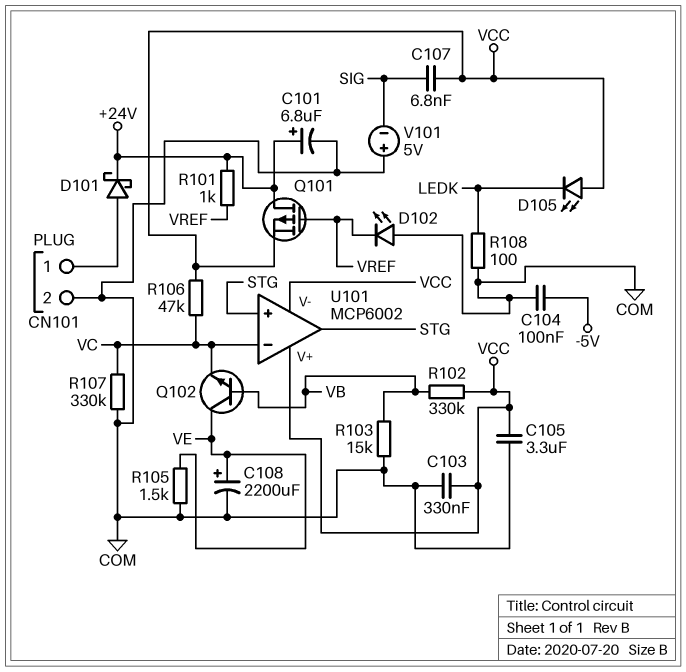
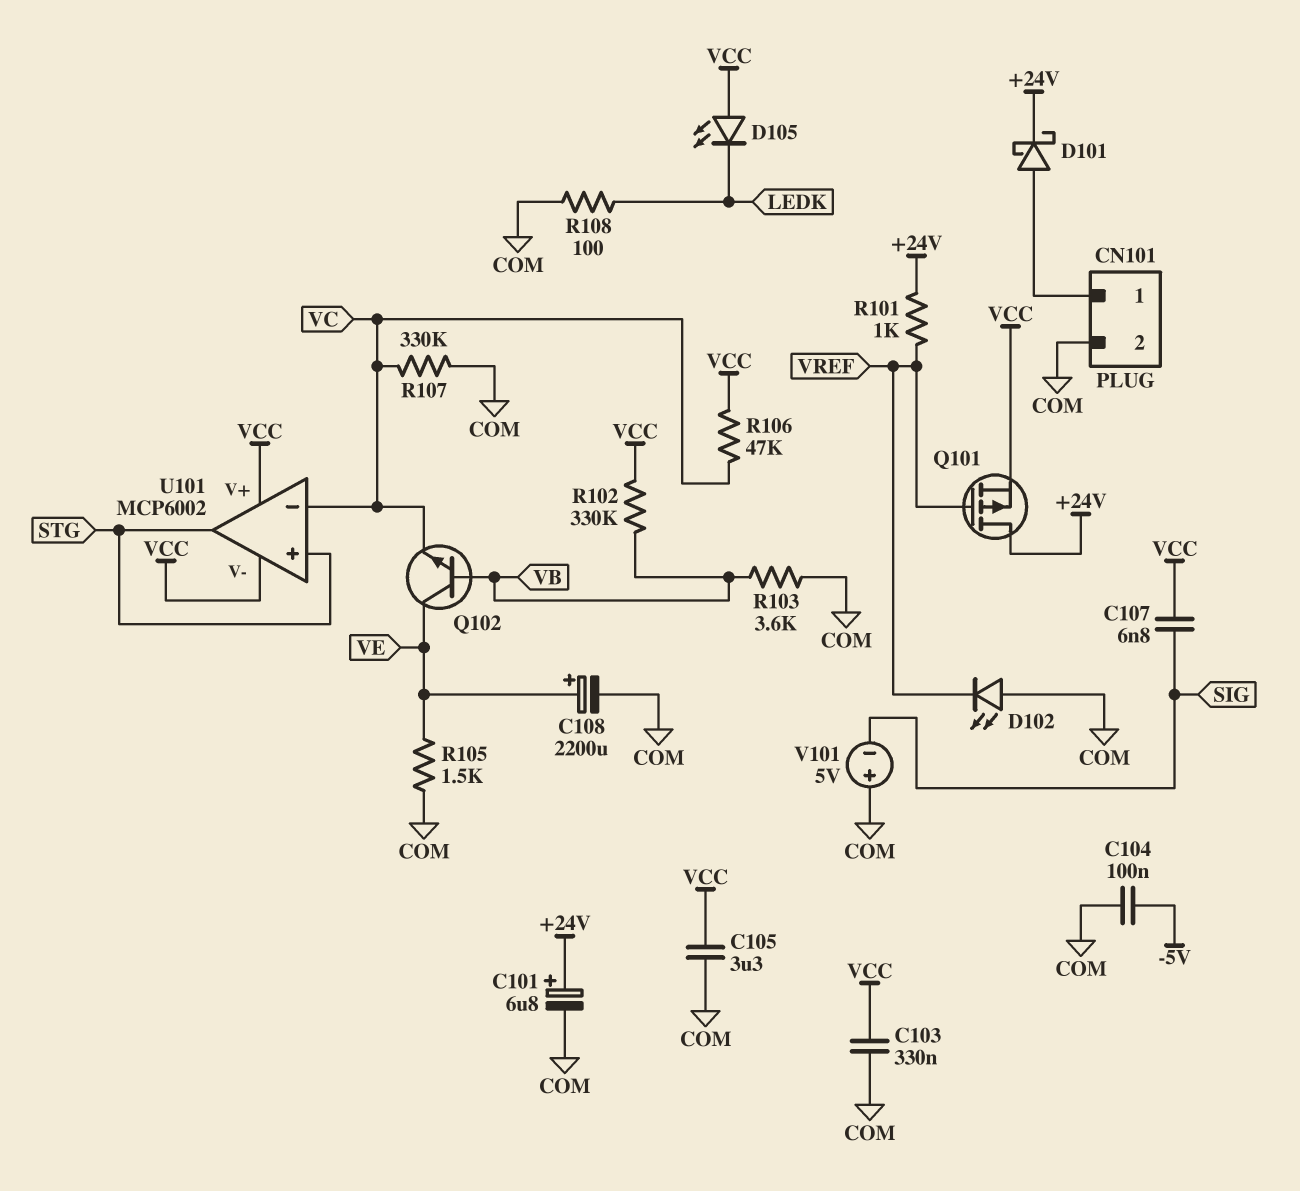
R103: 15k (COM, VB) -> 3.6k (COM, VB)

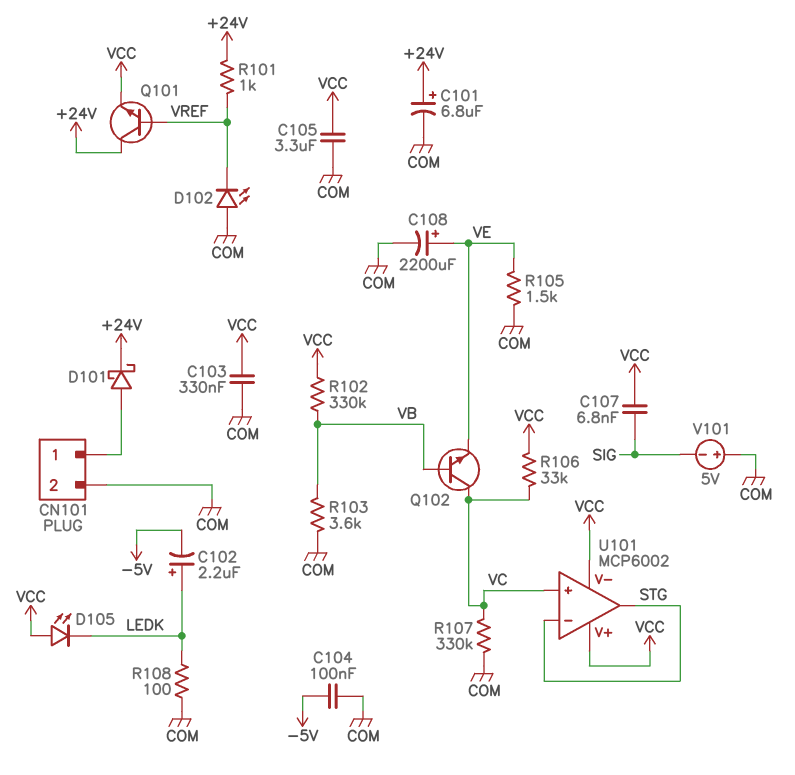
C102: none -> 2.2uF (plus LEDK, minus -5V)
Q101: PMOS (G VREF, D +24V, S VCC) -> NPN (B VREF, C +24V, E VCC)
Q102: NPN (B VB, C VE, E VC) -> NPN (B VB, C VC, E VE)
R106: 47k (VC, VCC) -> 33k (VC, VCC)
U101 pin in+: STG -> VC
U101 pin in-: VC -> STG

